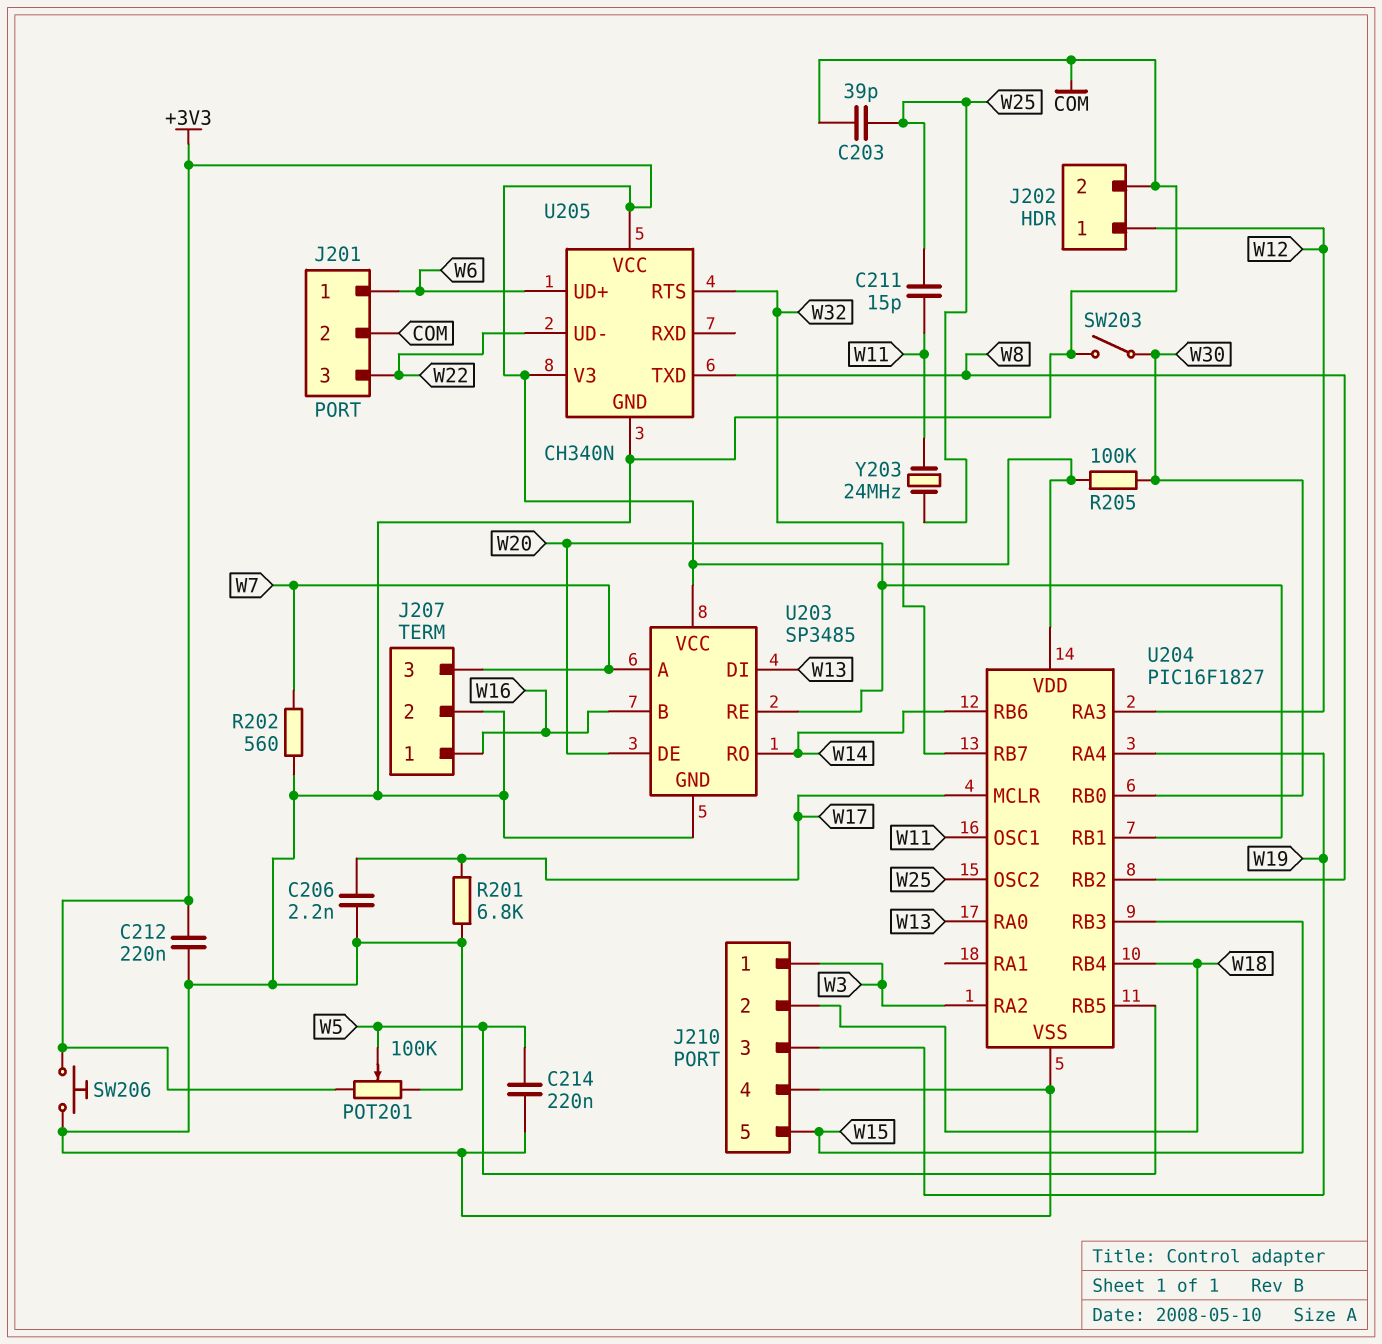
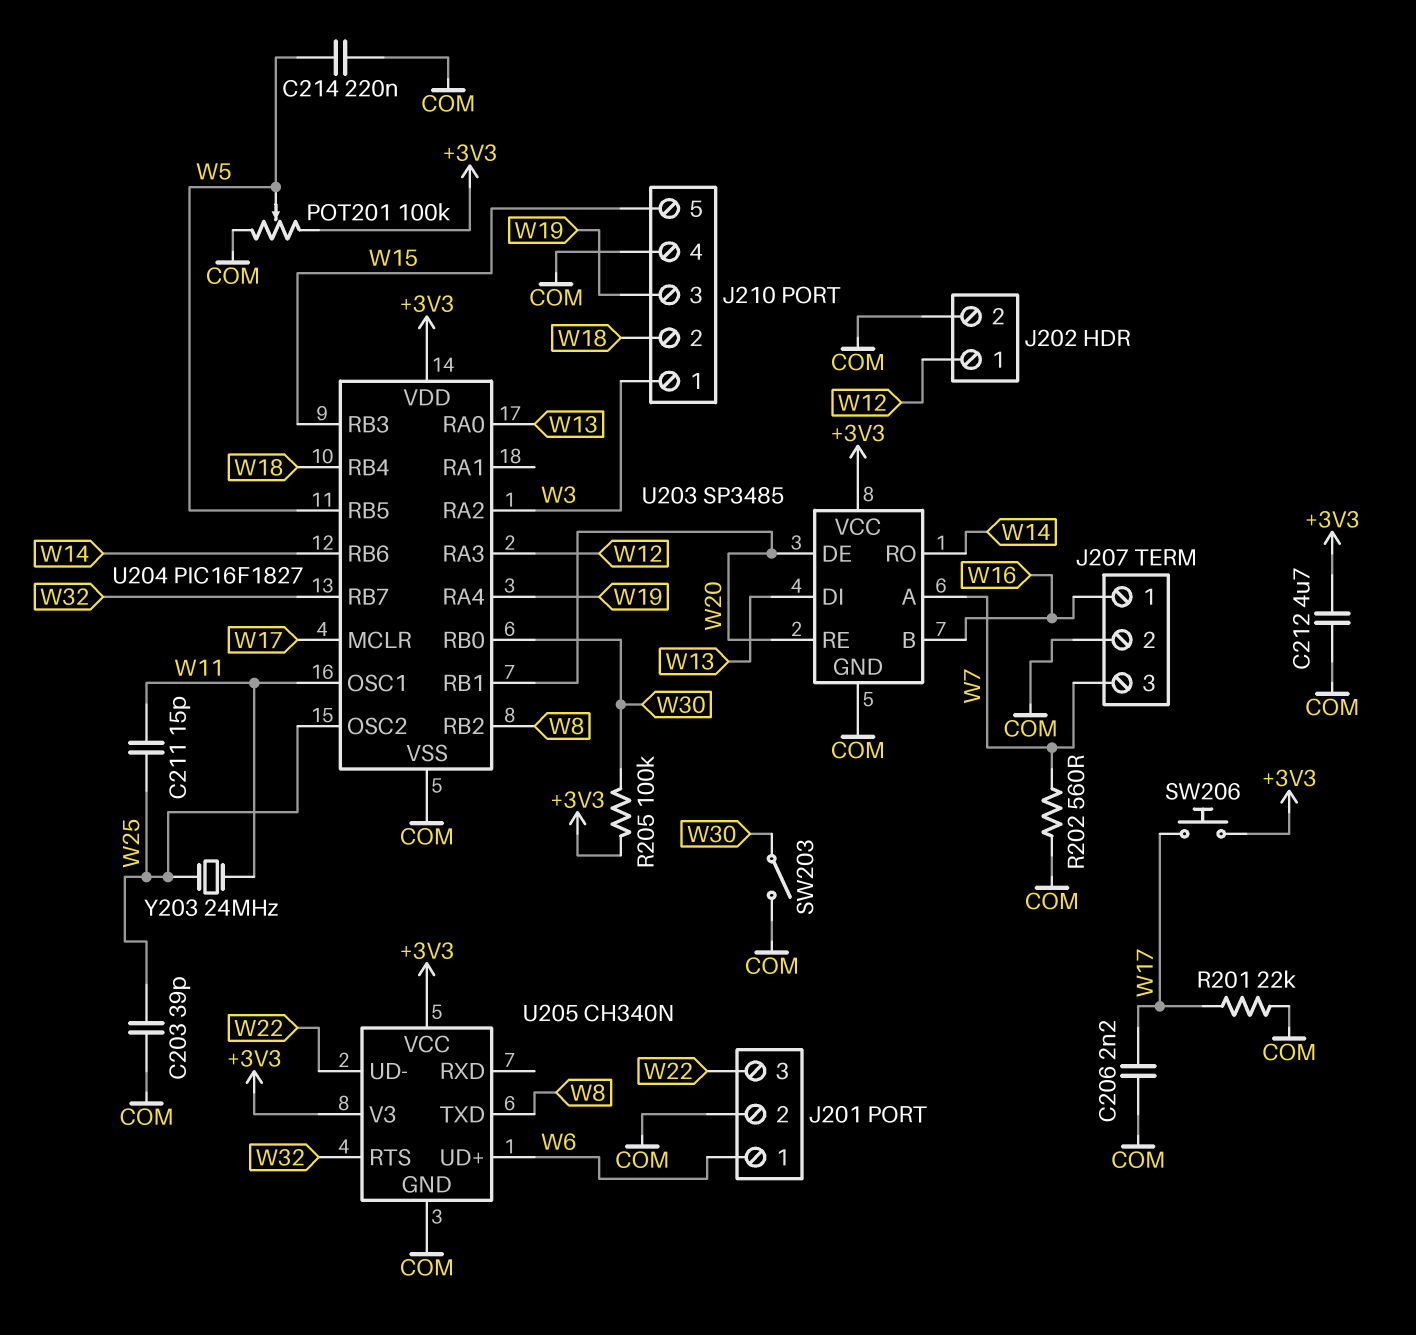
C212: 220nF (+3V3, COM) -> 4.7uF (+3V3, COM)
R201: 6.8k (COM, W17) -> 22k (COM, W17)
SW206: button (+3V3, COM) -> button (+3V3, W17)

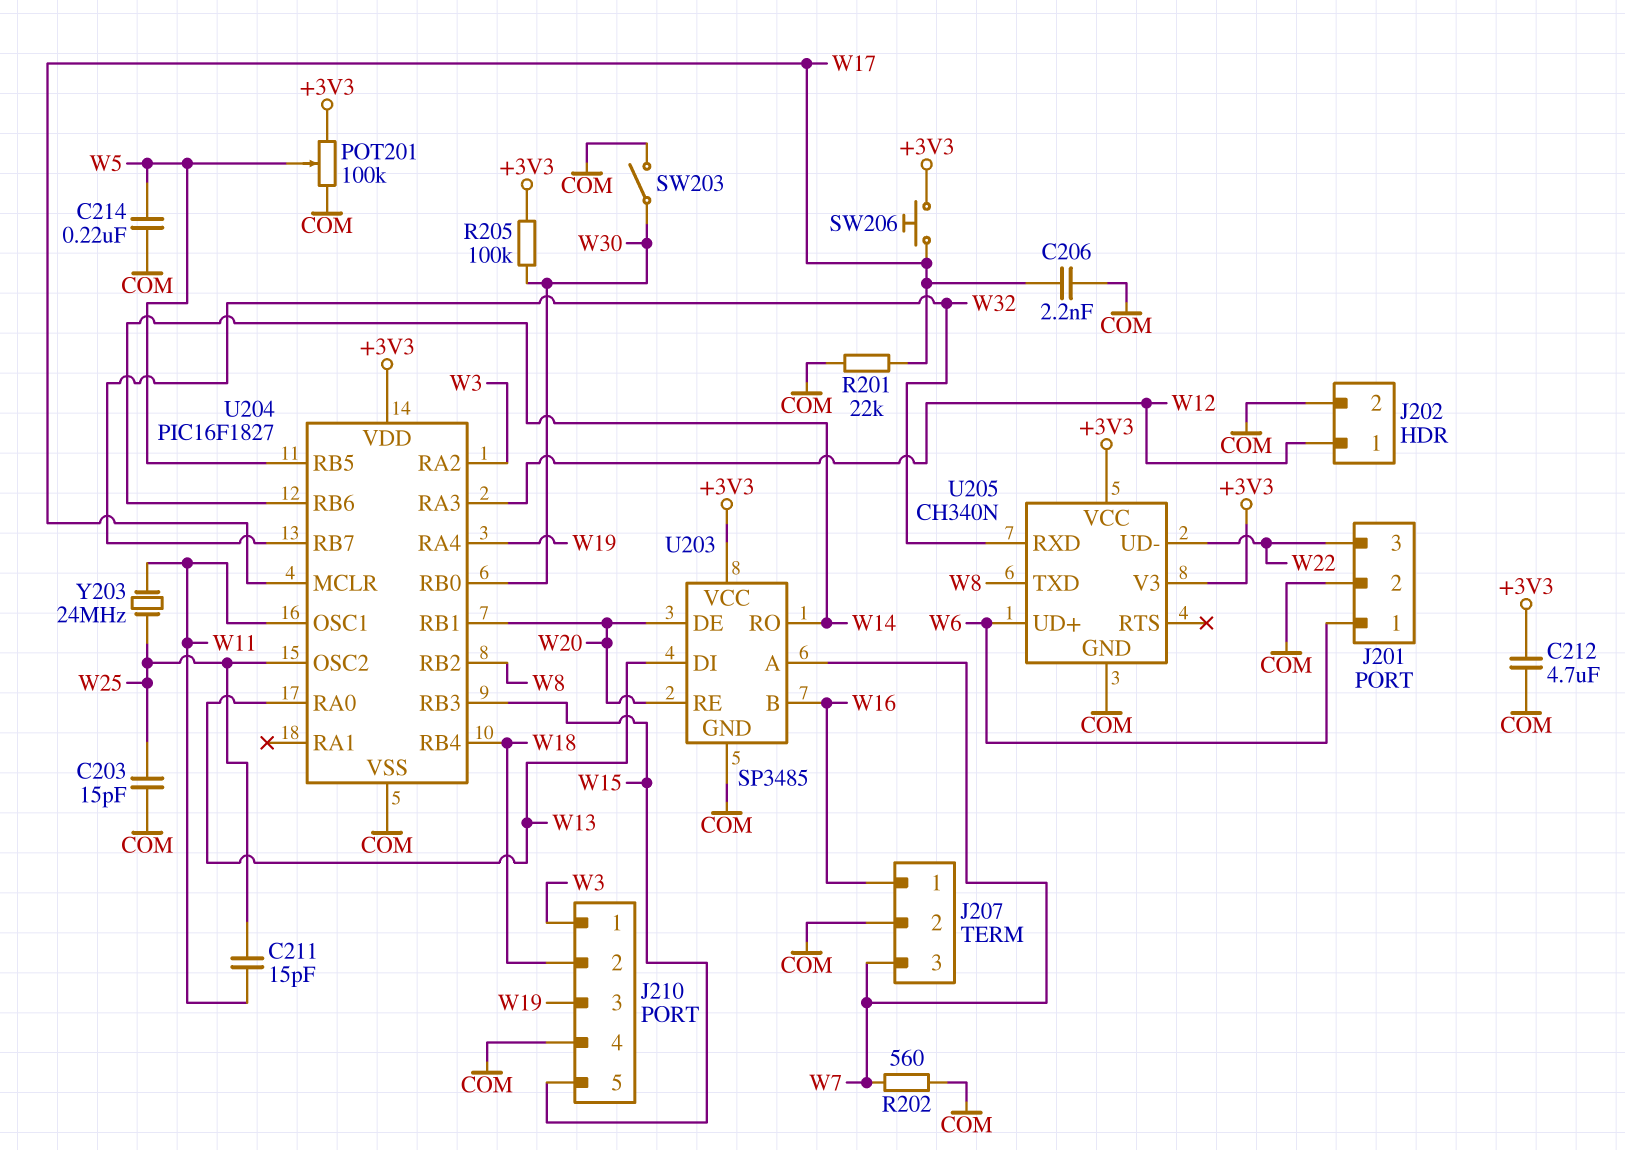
C203: 39pF (COM, W25) -> 15pF (COM, W25)
U205 pin RTS: W32 -> none
U205 pin RXD: none -> W32

